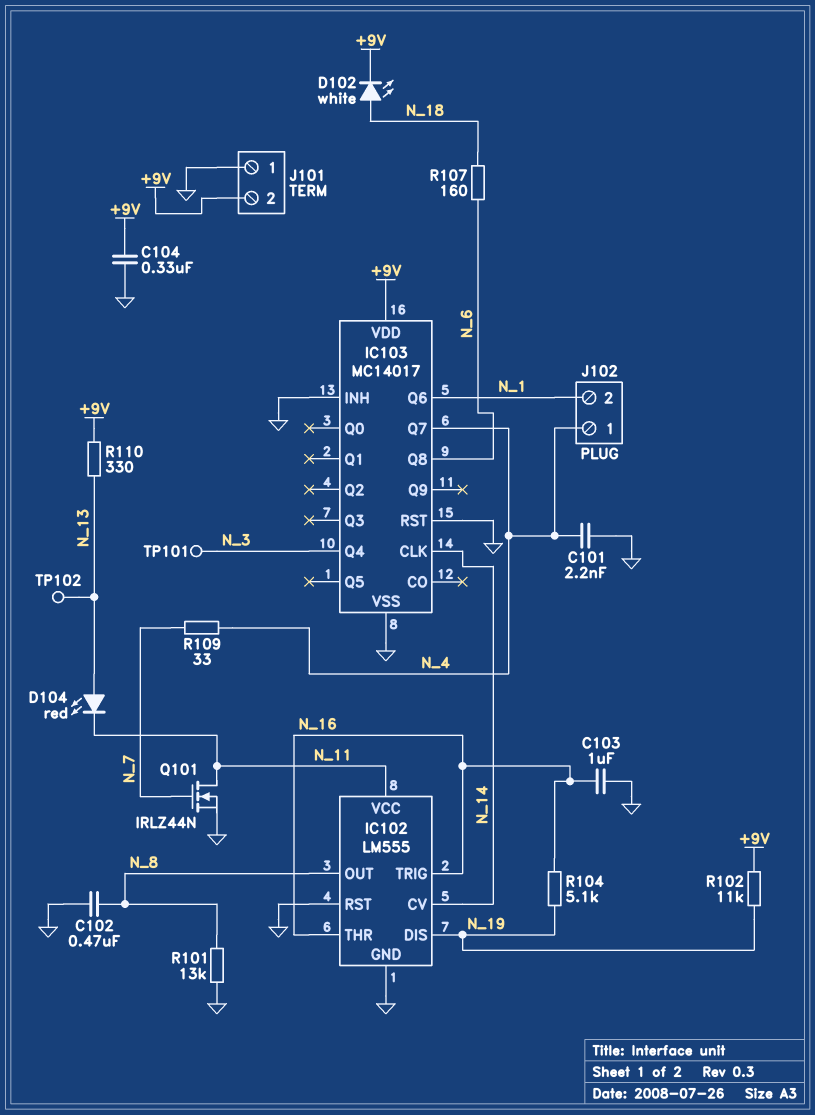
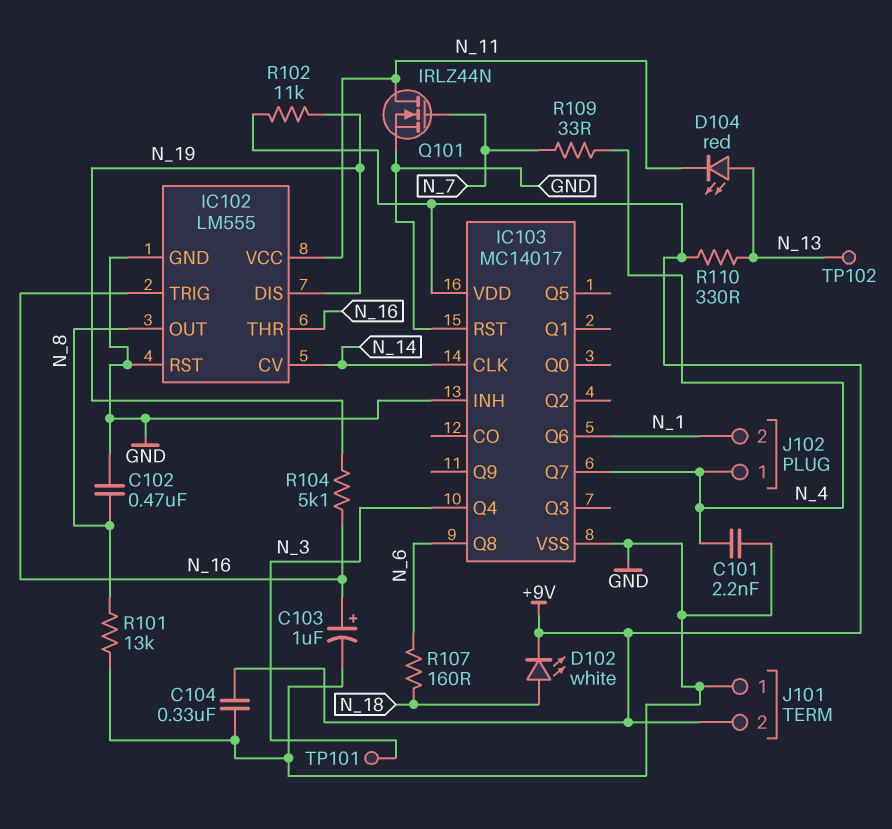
C103: 1uF (GND, N_16) -> 1uF (plus N_16, minus GND)

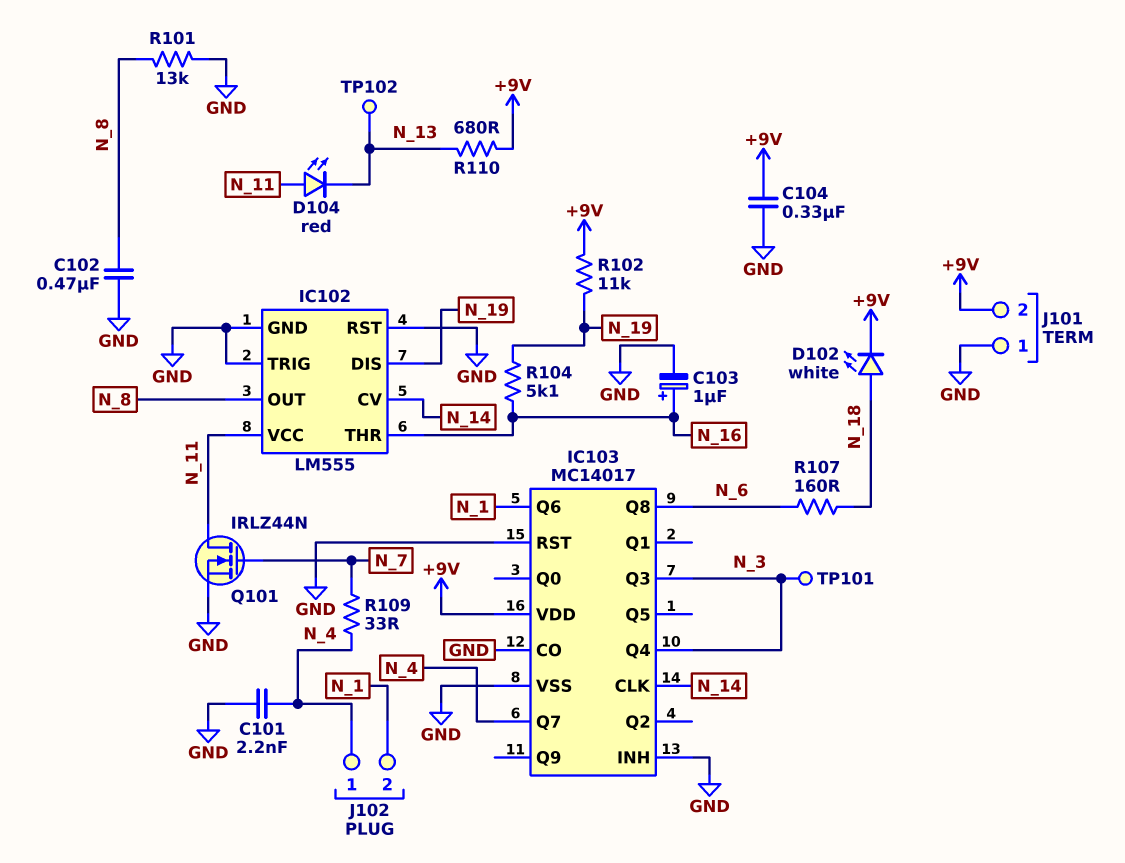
D104: LED red (A N_13, K N_11) -> LED red (A N_11, K N_13)
IC102 pin TRIG: N_16 -> GND
IC103 pin CO: none -> GND
IC103 pin Q3: none -> N_3
R110: 330 (+9V, N_13) -> 680 (+9V, N_13)

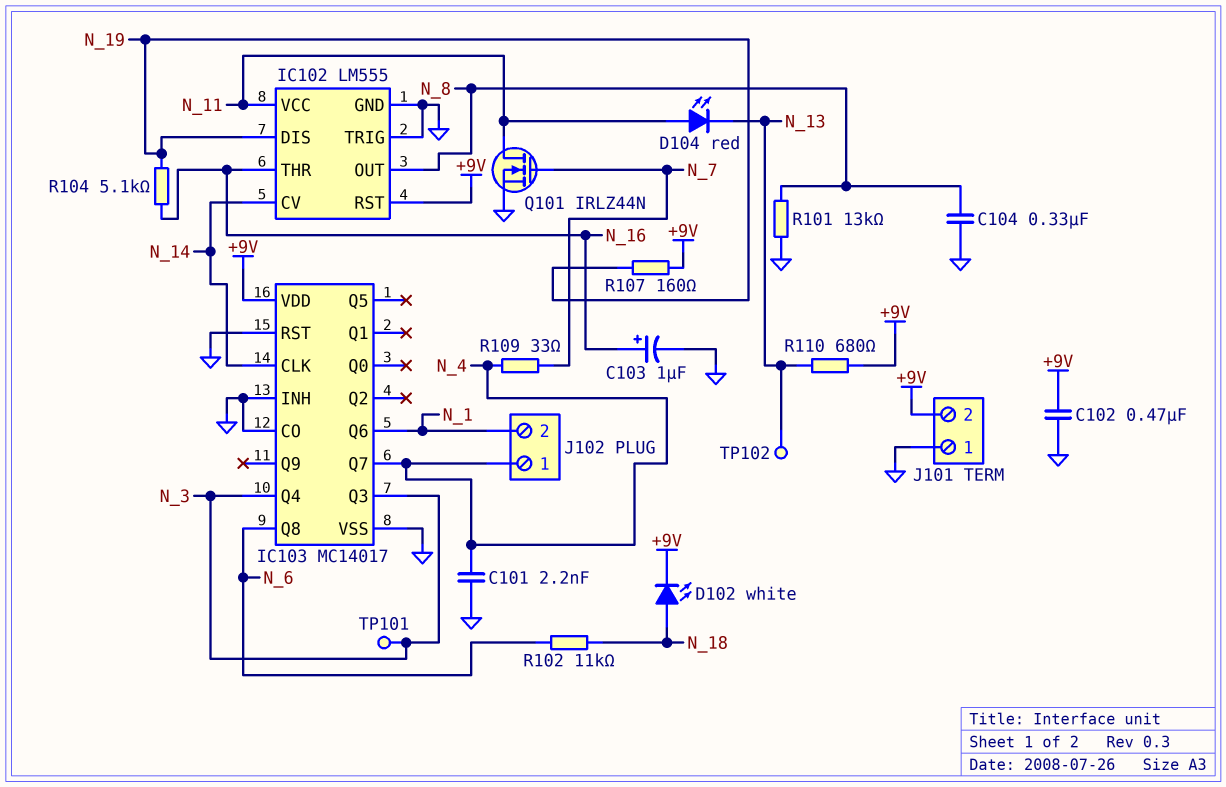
C102: 470nF (GND, N_8) -> 470nF (+9V, GND)
C104: 330nF (+9V, GND) -> 330nF (GND, N_8)
IC102 pin RST: GND -> +9V
R102: 11k (+9V, N_19) -> 11k (N_6, N_18)
R107: 160 (N_6, N_18) -> 160 (+9V, N_19)

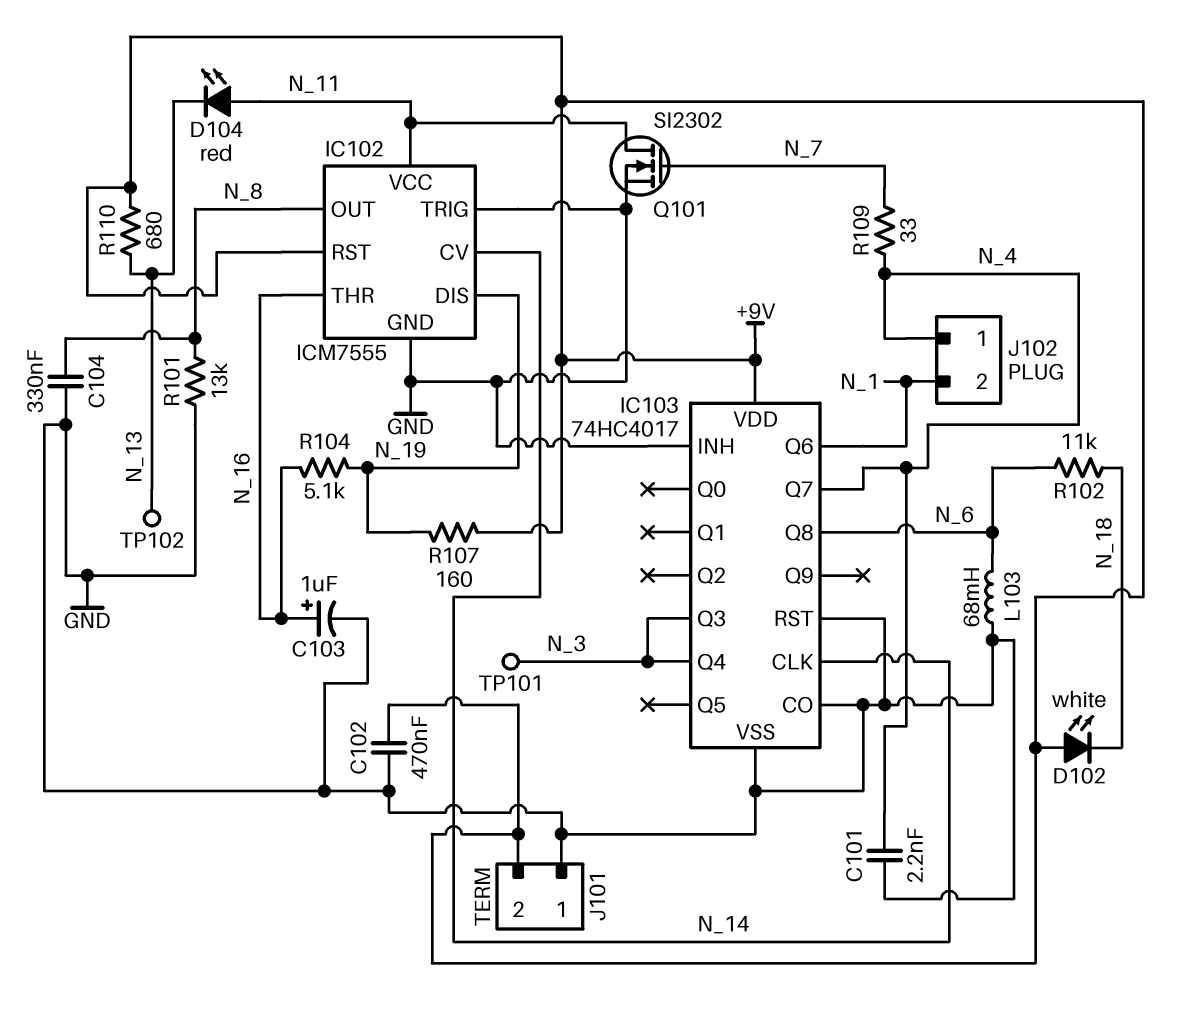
D102: LED white (A N_18, K +9V) -> LED white (A +9V, K N_18)
IC102: LM555 -> ICM7555
IC103: MC14017 -> 74HC4017
L103: none -> 68mH (GND, N_6)
Q101: NMOS IRLZ44N (G N_7, D N_11, S GND) -> NMOS SI2302 (G N_7, D N_11, S GND)

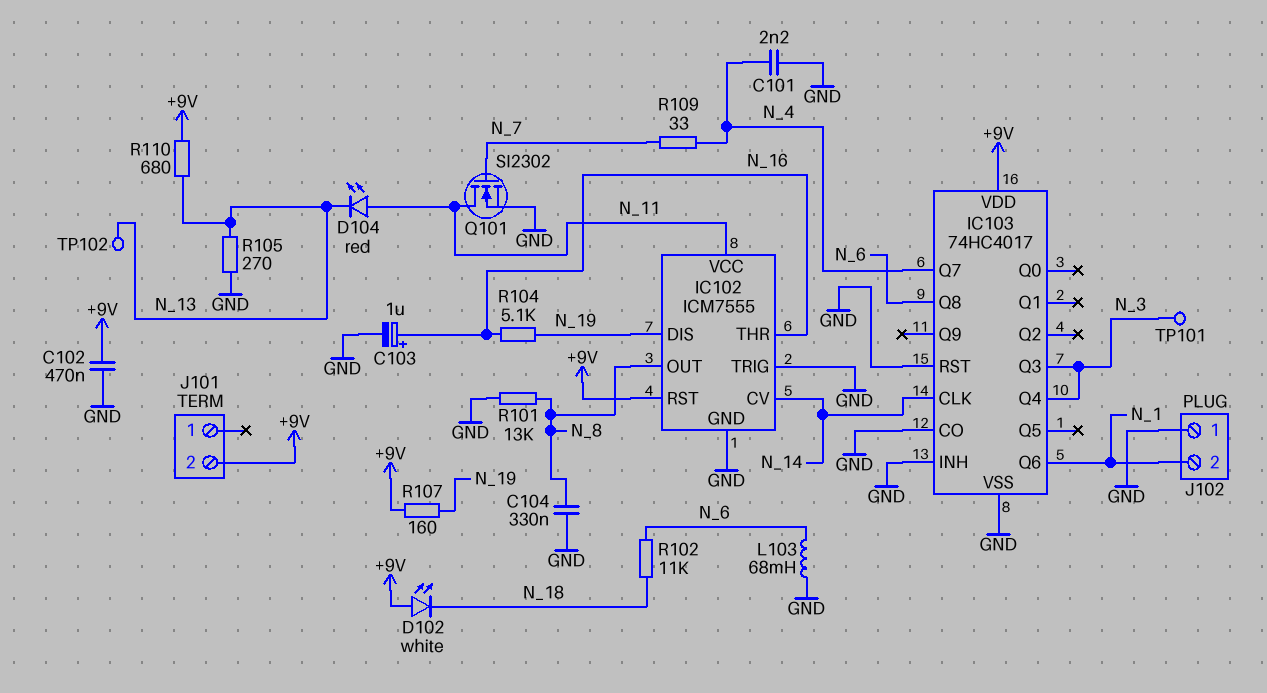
J101 pin 1: GND -> none
J102 pin 1: N_4 -> GND
R105: none -> 270 (GND, N_13)

